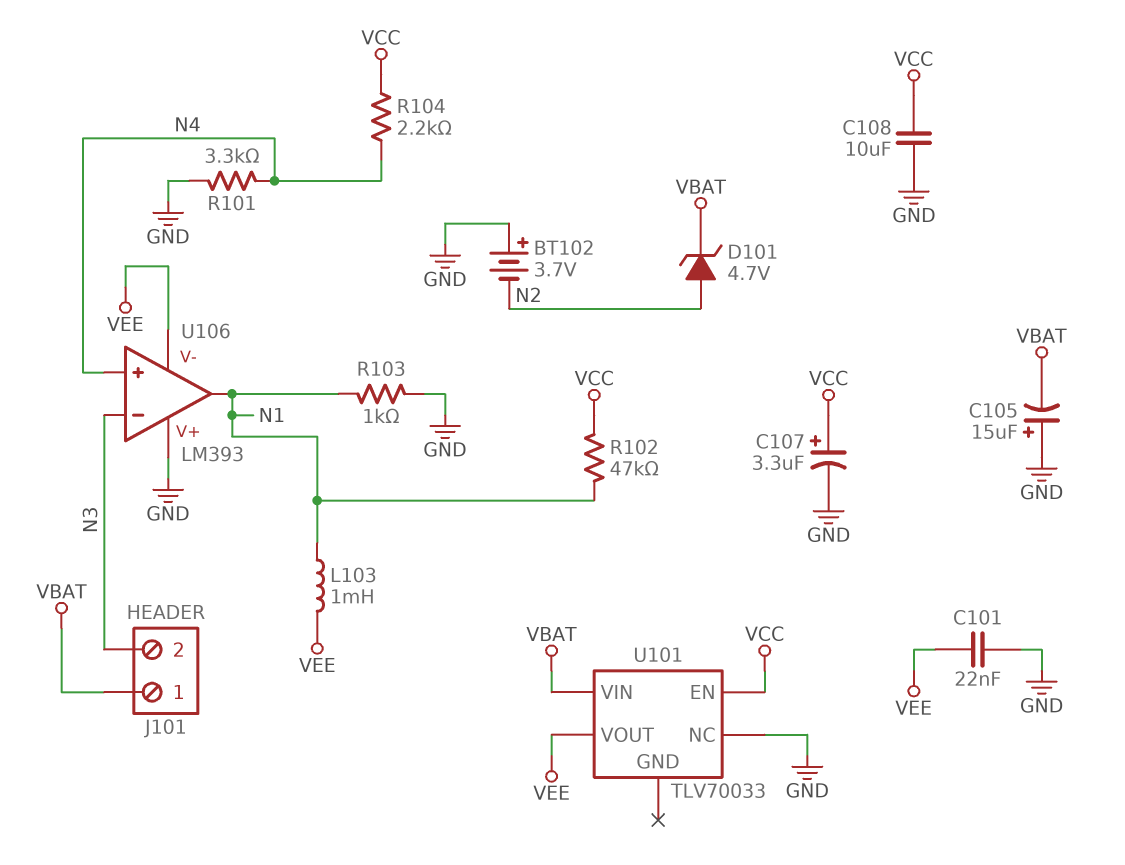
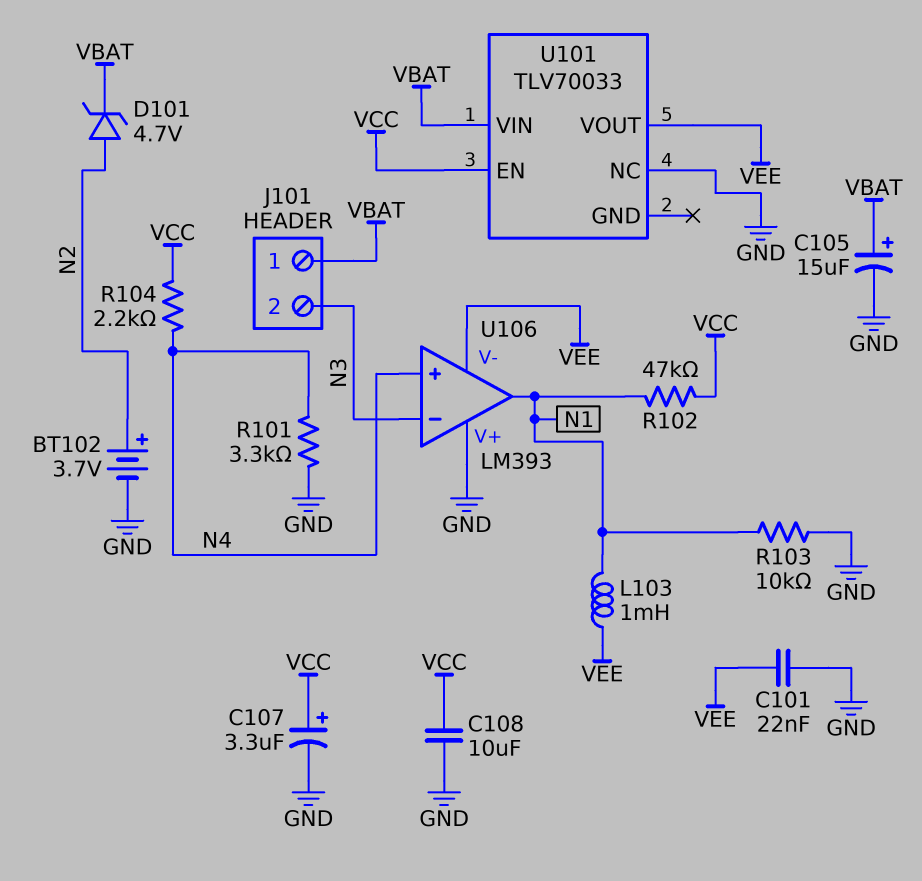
BT102: 3.7V (plus GND, minus N2) -> 3.7V (plus N2, minus GND)
C105: 15uF (plus GND, minus VBAT) -> 15uF (plus VBAT, minus GND)
R103: 1k (GND, N1) -> 10k (GND, N1)

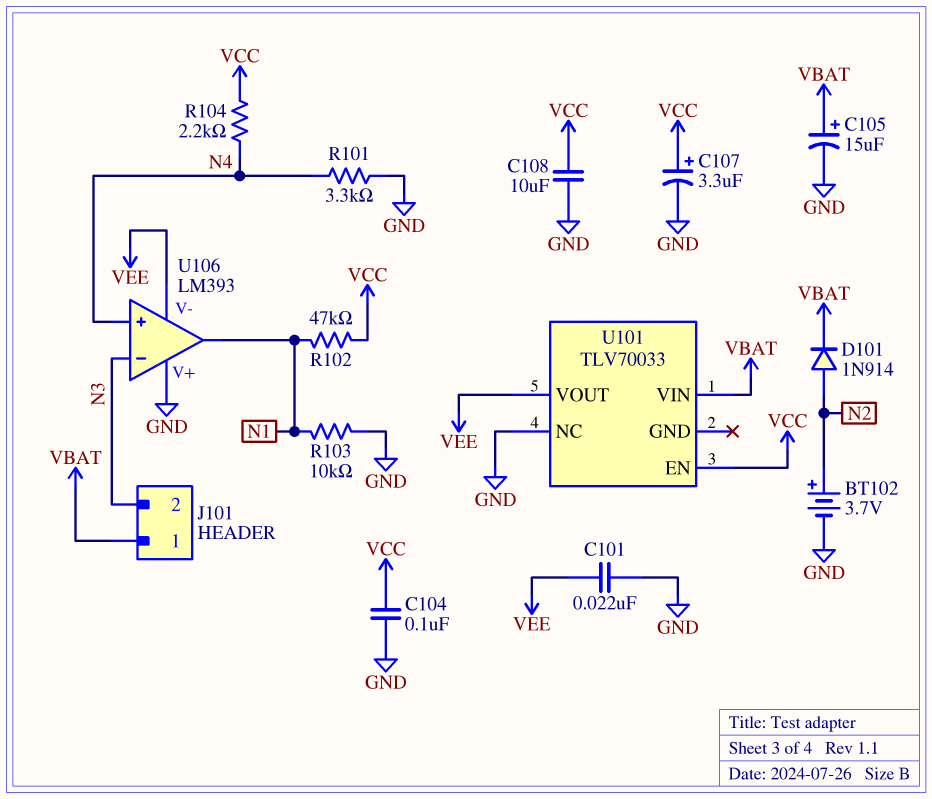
C104: none -> 100nF (GND, VCC)
D101: zener 4.7V (A N2, K VBAT) -> diode 1N914 (A N2, K VBAT)
L103: 1mH (N1, VEE) -> none

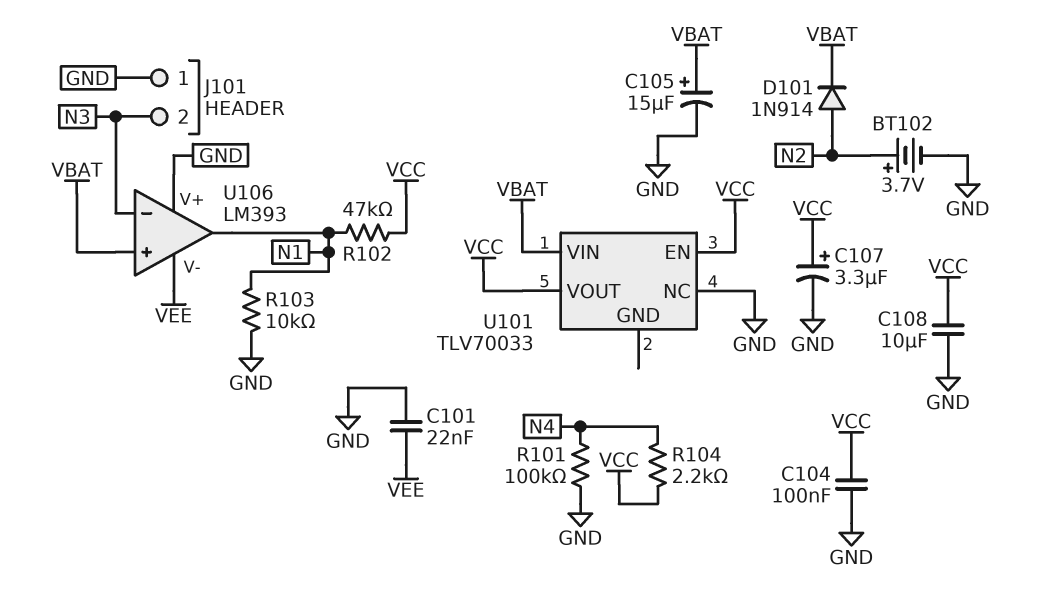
J101 pin 1: VBAT -> GND
R101: 3.3k (GND, N4) -> 100k (GND, N4)
U101 pin VOUT: VEE -> VCC
U106 pin in+: N4 -> VBAT

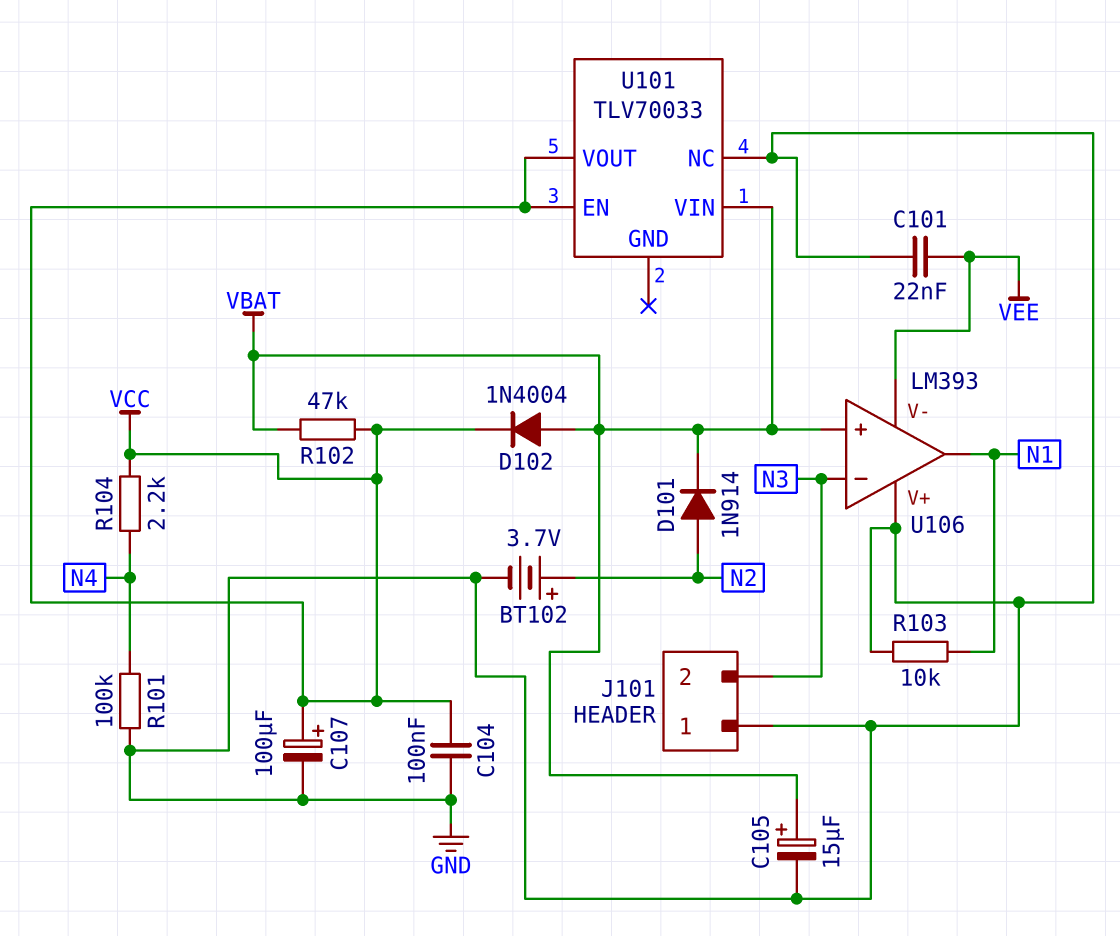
C107: 3.3uF (plus VCC, minus GND) -> 100uF (plus VCC, minus GND)
C108: 10uF (GND, VCC) -> none
D102: none -> diode 1N4004 (A VBAT, K VCC)
R102: 47k (N1, VCC) -> 47k (VBAT, VCC)

